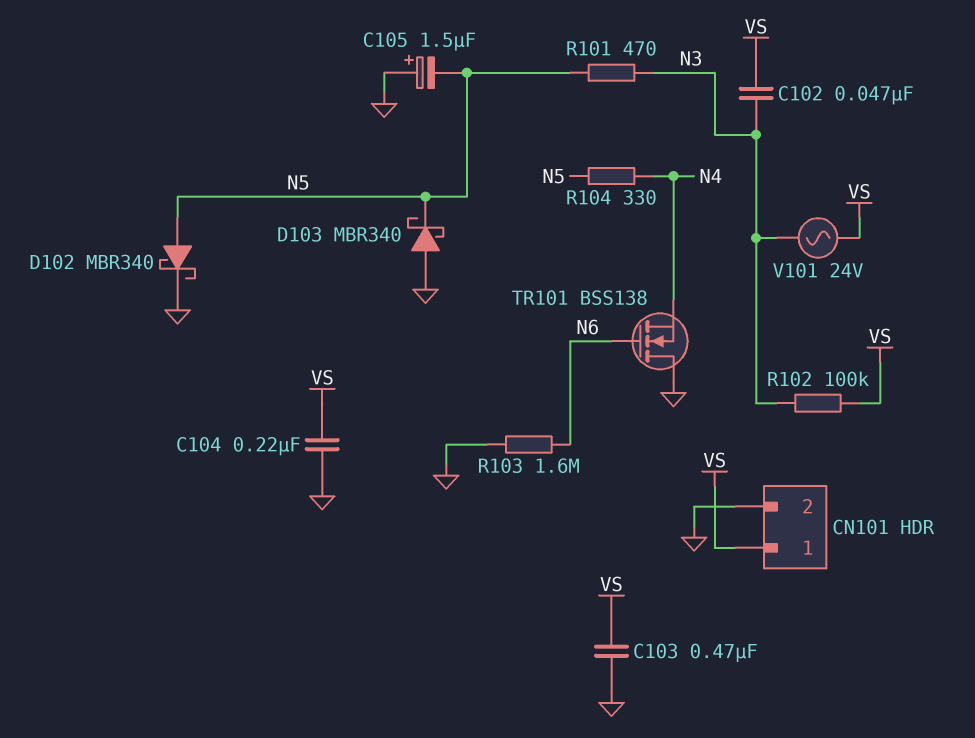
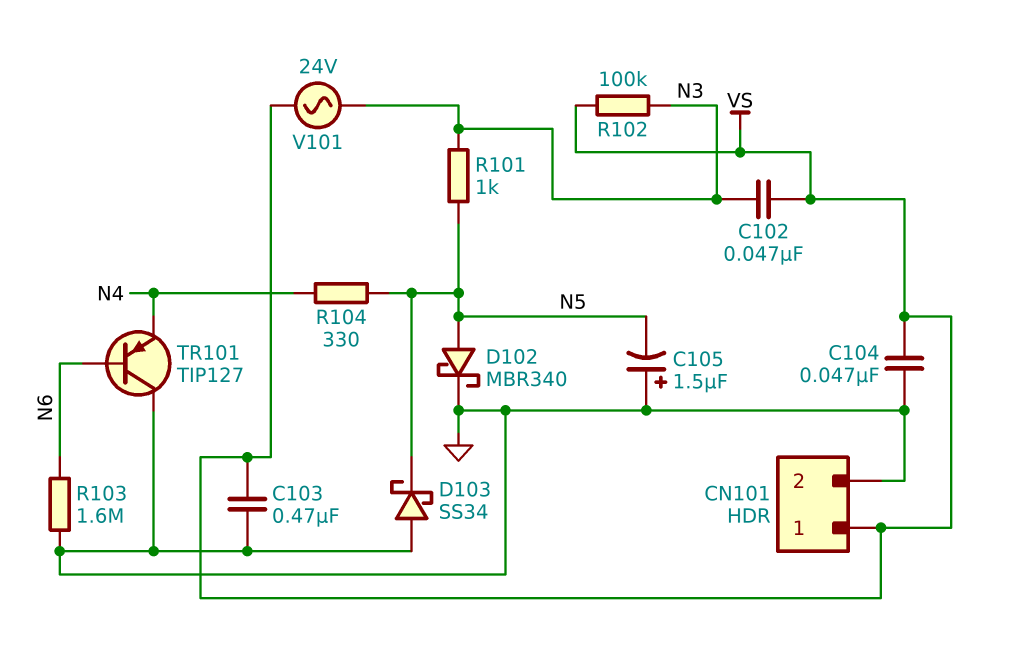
C104: 220nF (GND, VS) -> 47nF (GND, VS)
D103: schottky MBR340 (A GND, K N5) -> schottky SS34 (A GND, K N5)
R101: 470 (N3, N5) -> 1k (N3, N5)
TR101: NMOS BSS138 (G N6, D GND, S N4) -> PNP TIP127 (B N6, C GND, E N4)

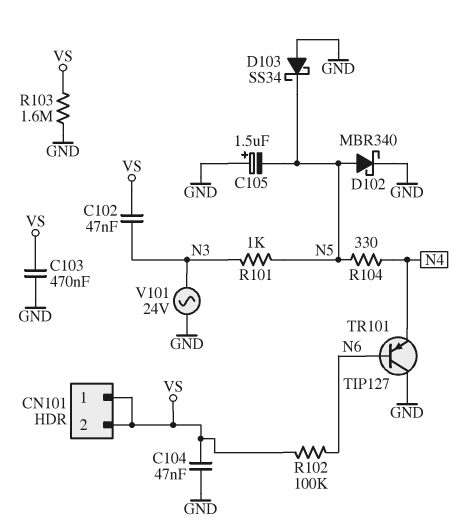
CN101 pin 2: GND -> VS
R102: 100k (N3, VS) -> 100k (N6, VS)
R103: 1.6M (GND, N6) -> 1.6M (GND, VS)
V101: AC 24V (N3, VS) -> AC 24V (GND, N3)

